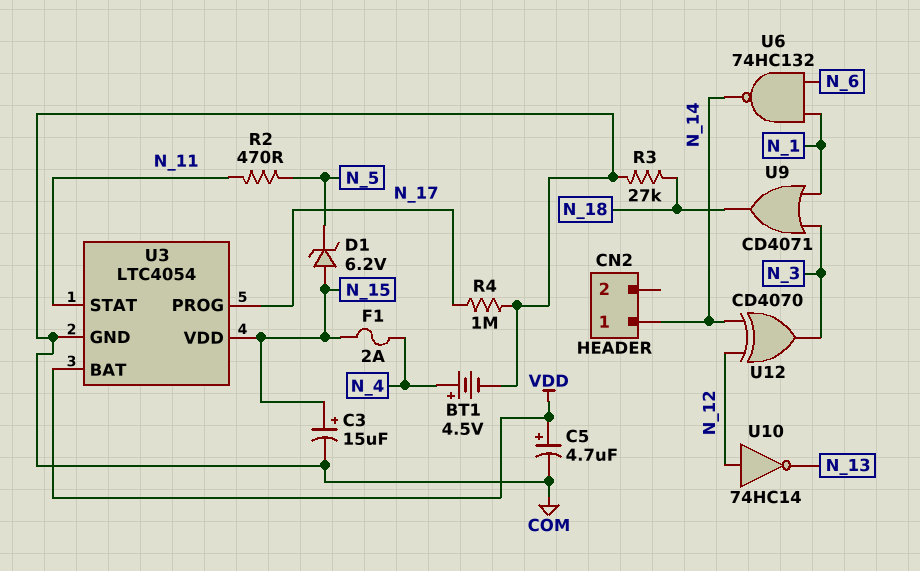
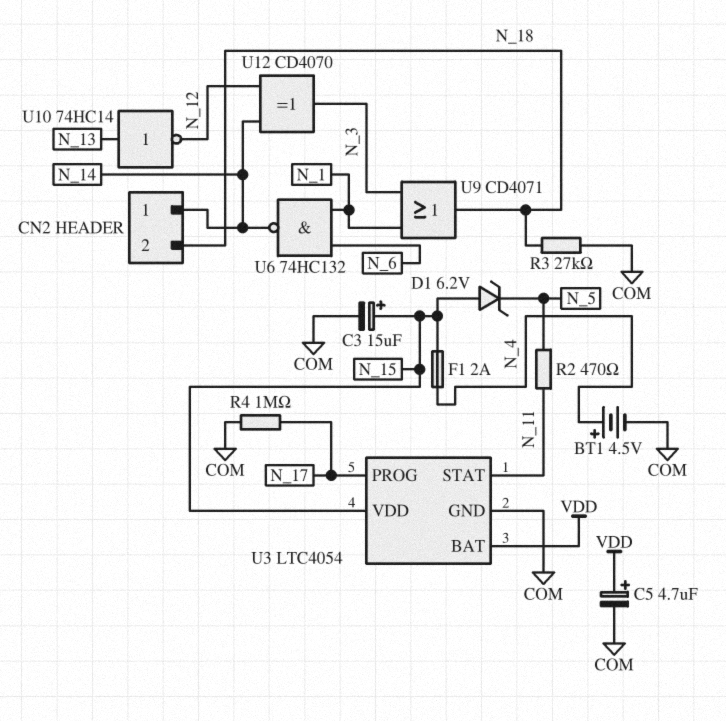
CN2 pin 2: none -> N_18
U10: NOT 74HC14 (in N_12, out N_13) -> NOT 74HC14 (in N_13, out N_12)

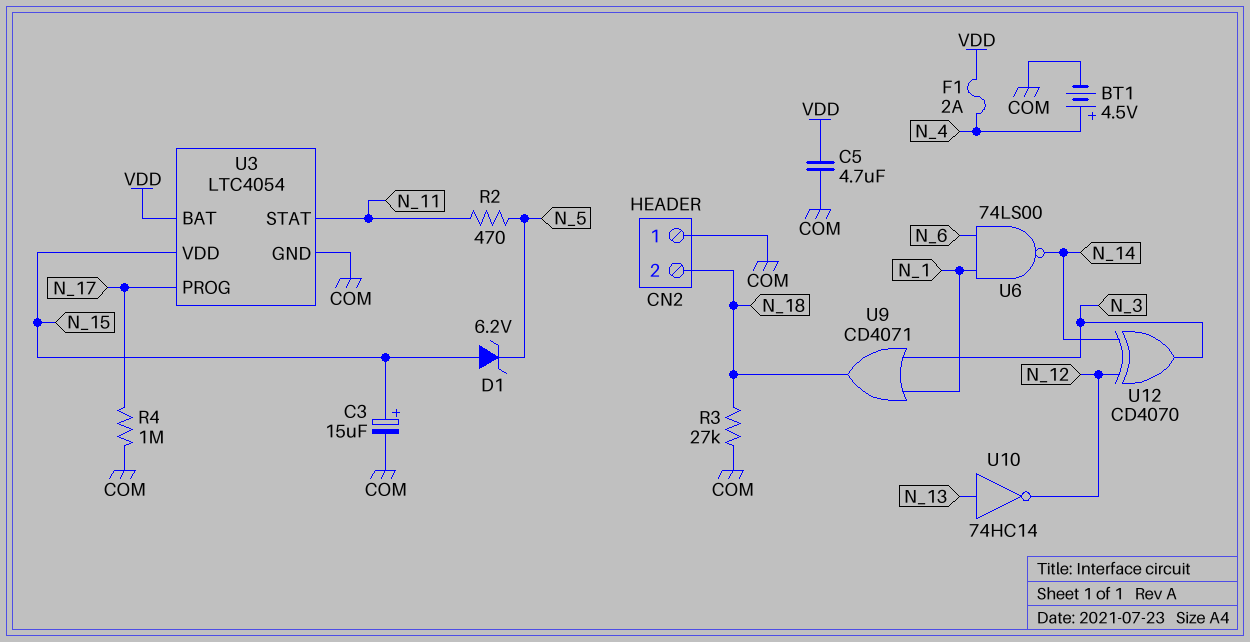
C5: 4.7uF (plus VDD, minus COM) -> 4.7uF (COM, VDD)
CN2 pin 1: N_14 -> COM
F1: 2A (N_4, N_15) -> 2A (N_4, VDD)
U6: NAND 74HC132 (in N_1, in N_6, out N_14) -> NAND 74LS00 (in N_1, in N_6, out N_14)

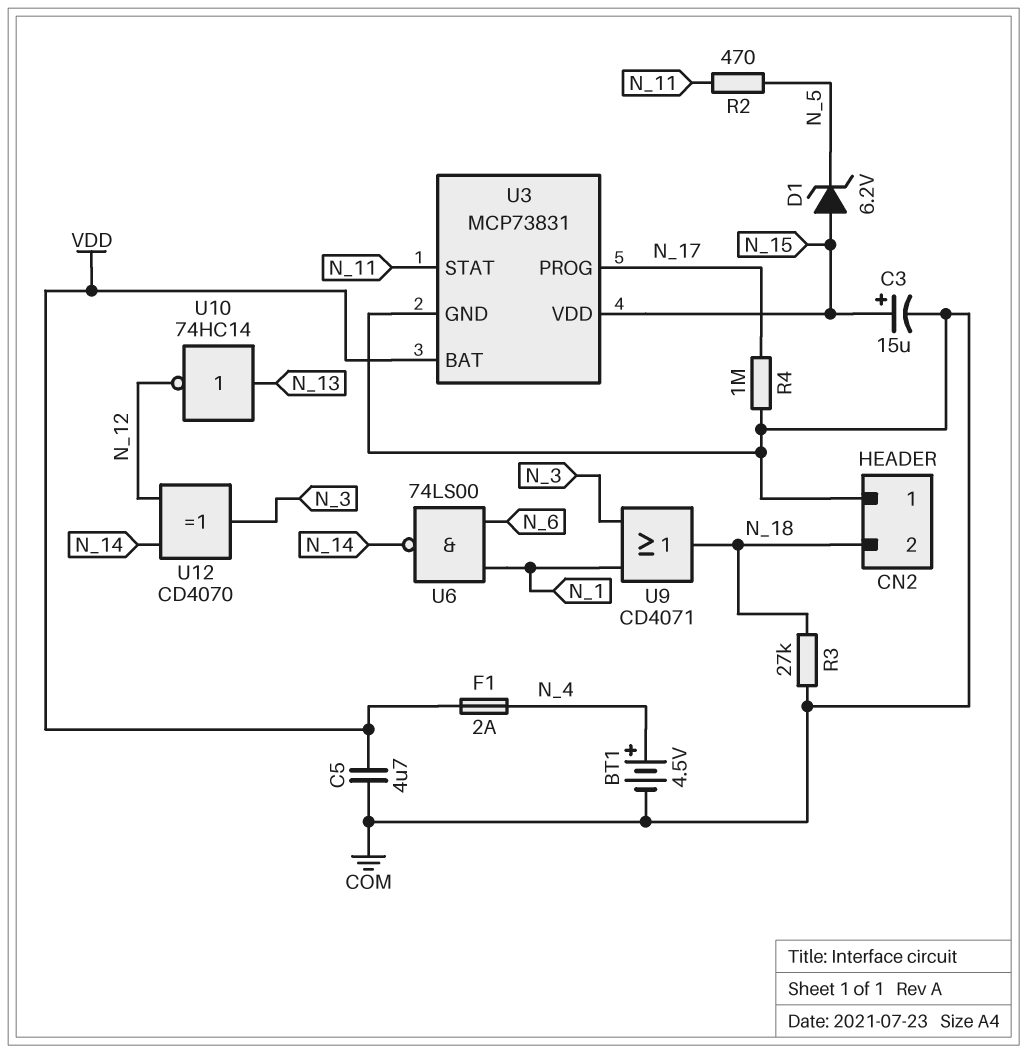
U3: LTC4054 -> MCP73831

